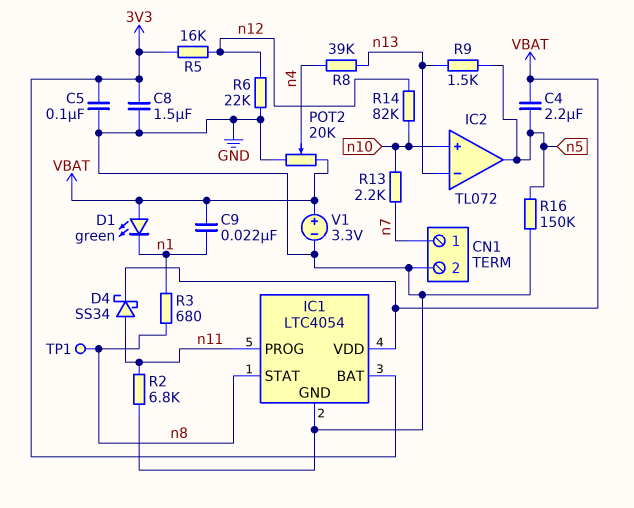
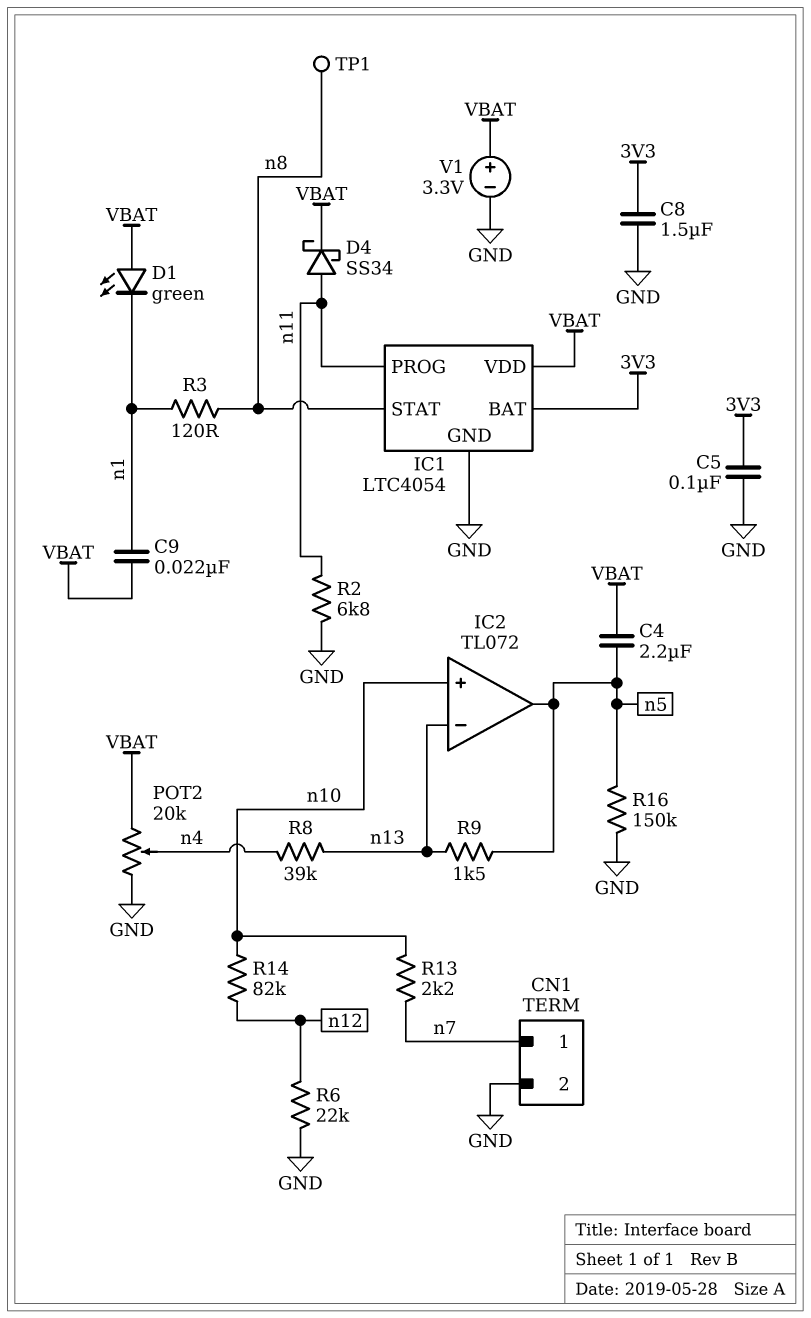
R3: 680 (n1, n8) -> 120 (n1, n8)
R5: 16k (3V3, n12) -> none

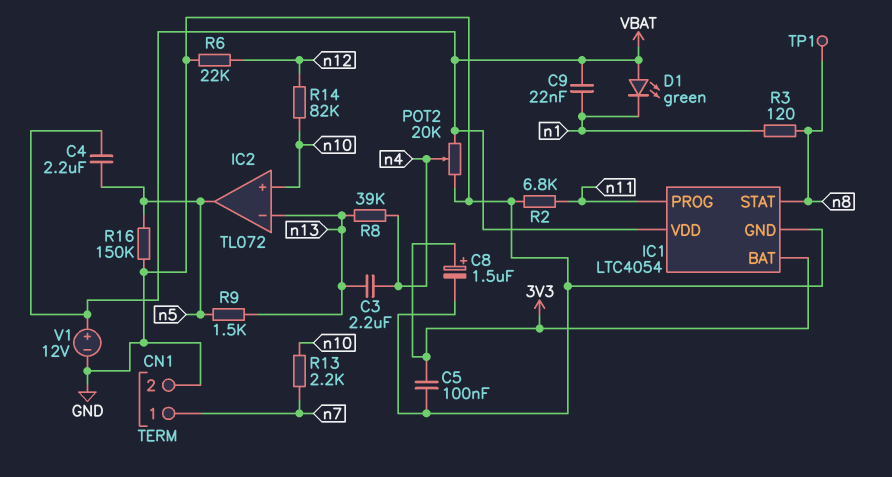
C3: none -> 2.2uF (n4, n13)
C8: 1.5uF (3V3, GND) -> 1.5uF (plus 3V3, minus GND)
D4: schottky SS34 (A n11, K VBAT) -> none
V1: 3.3V (plus VBAT, minus GND) -> 12V (plus VBAT, minus GND)

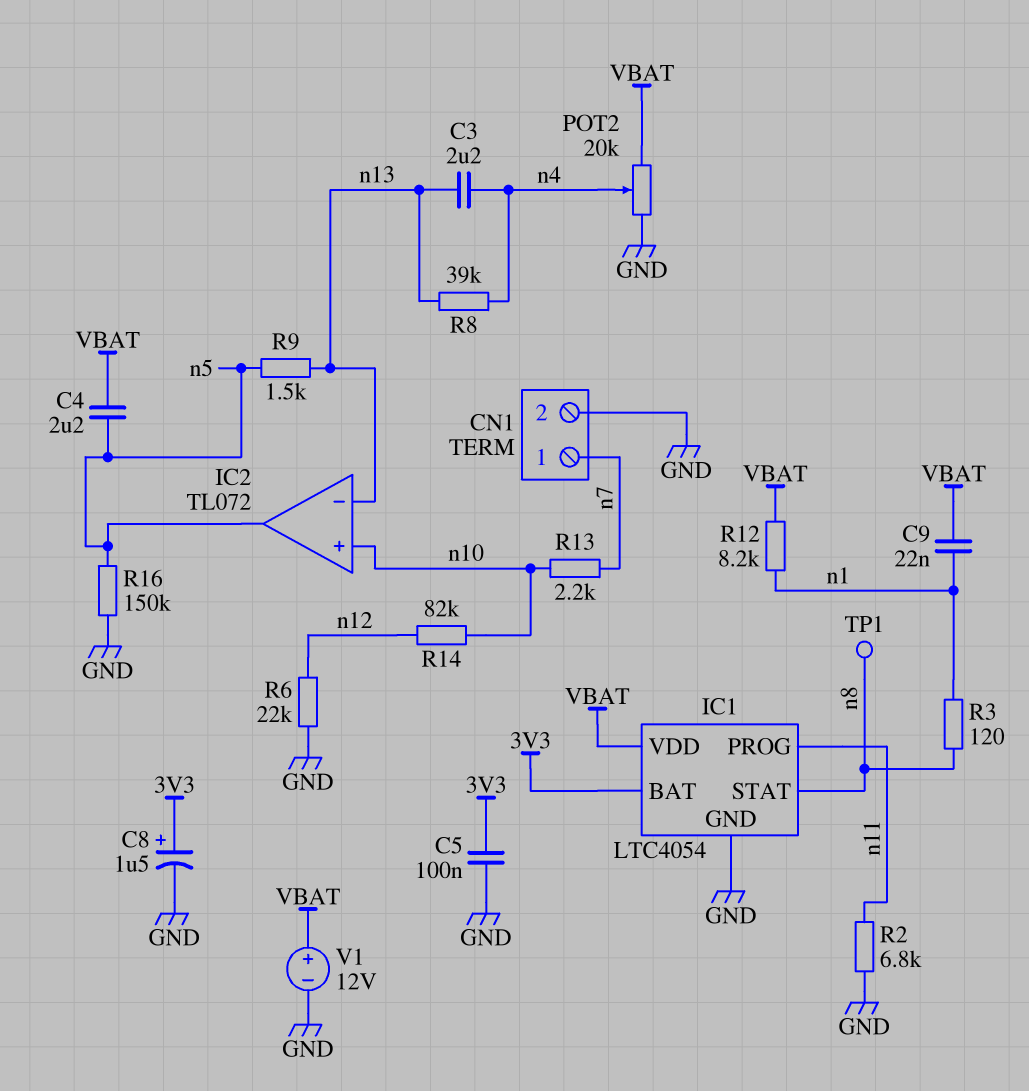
D1: LED green (A VBAT, K n1) -> none
R12: none -> 8.2k (VBAT, n1)

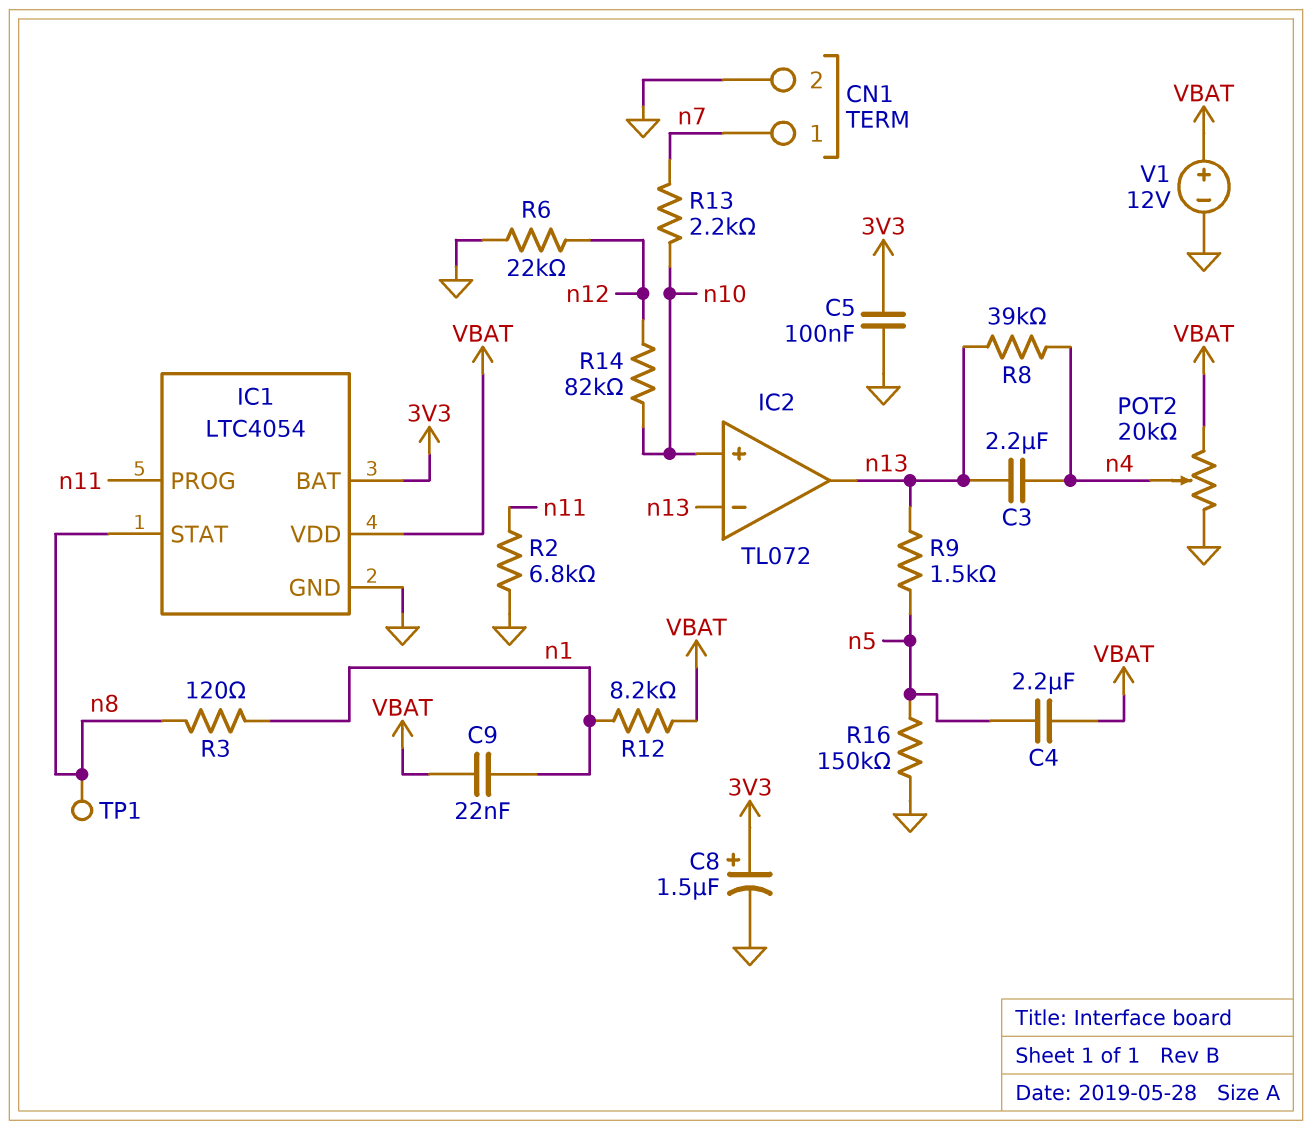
IC2 pin out: n5 -> n13

